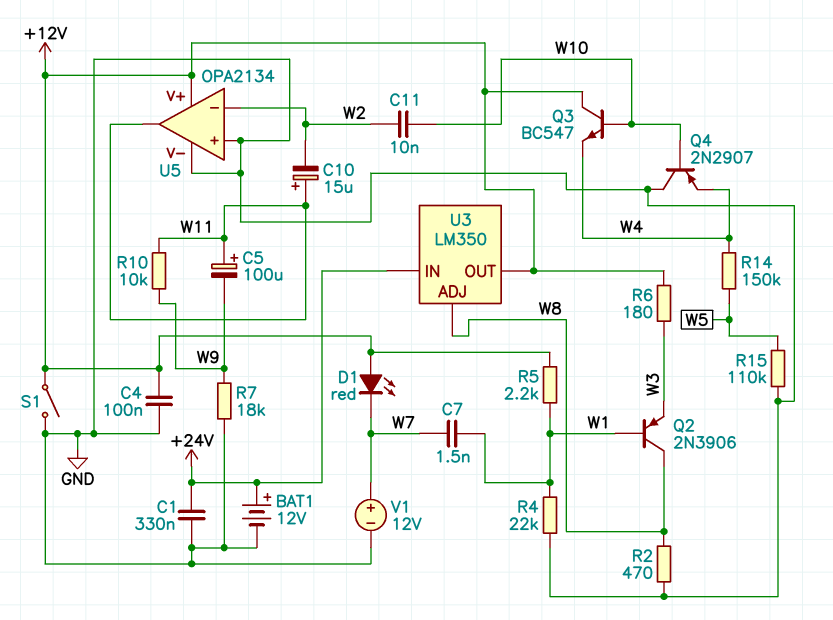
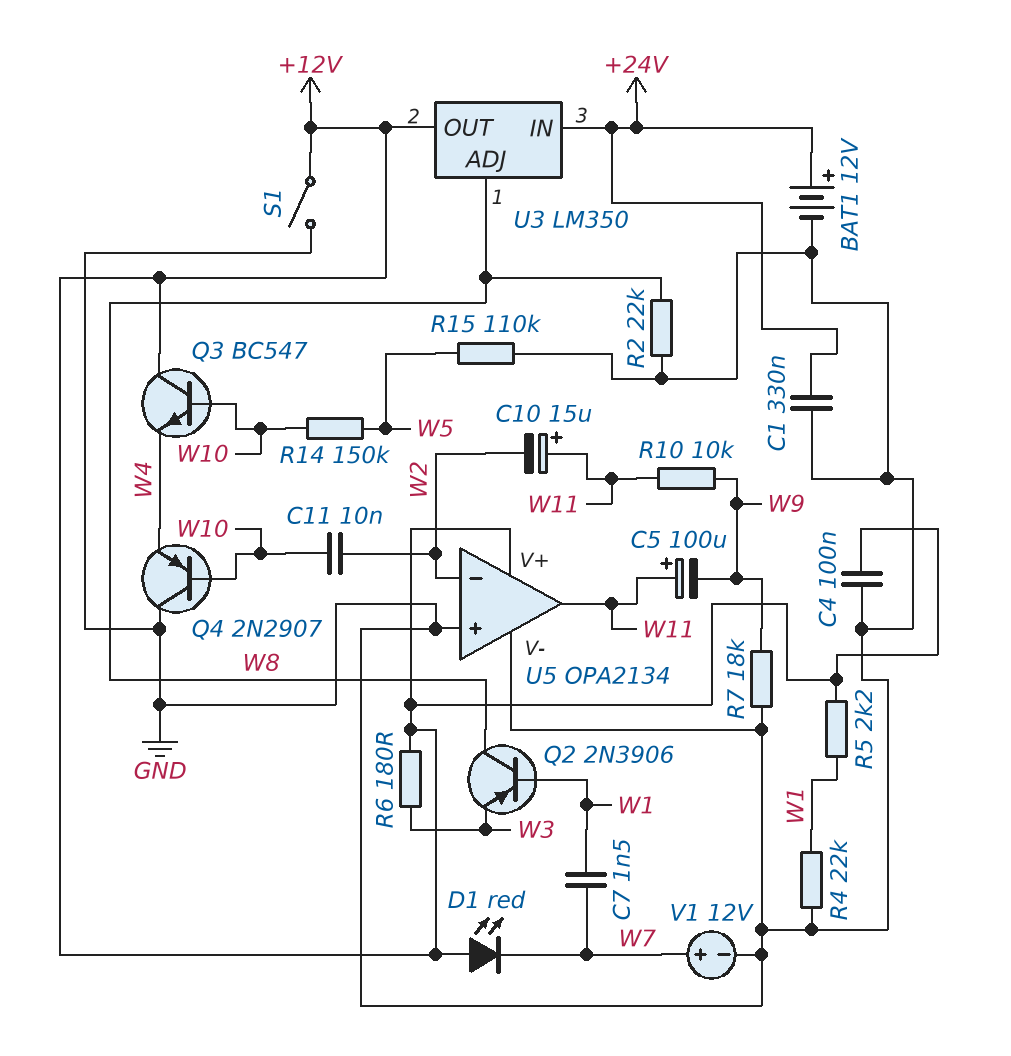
R2: 470 (GND, W8) -> 22k (GND, W8)
R14: 150k (W4, W5) -> 150k (W5, W10)

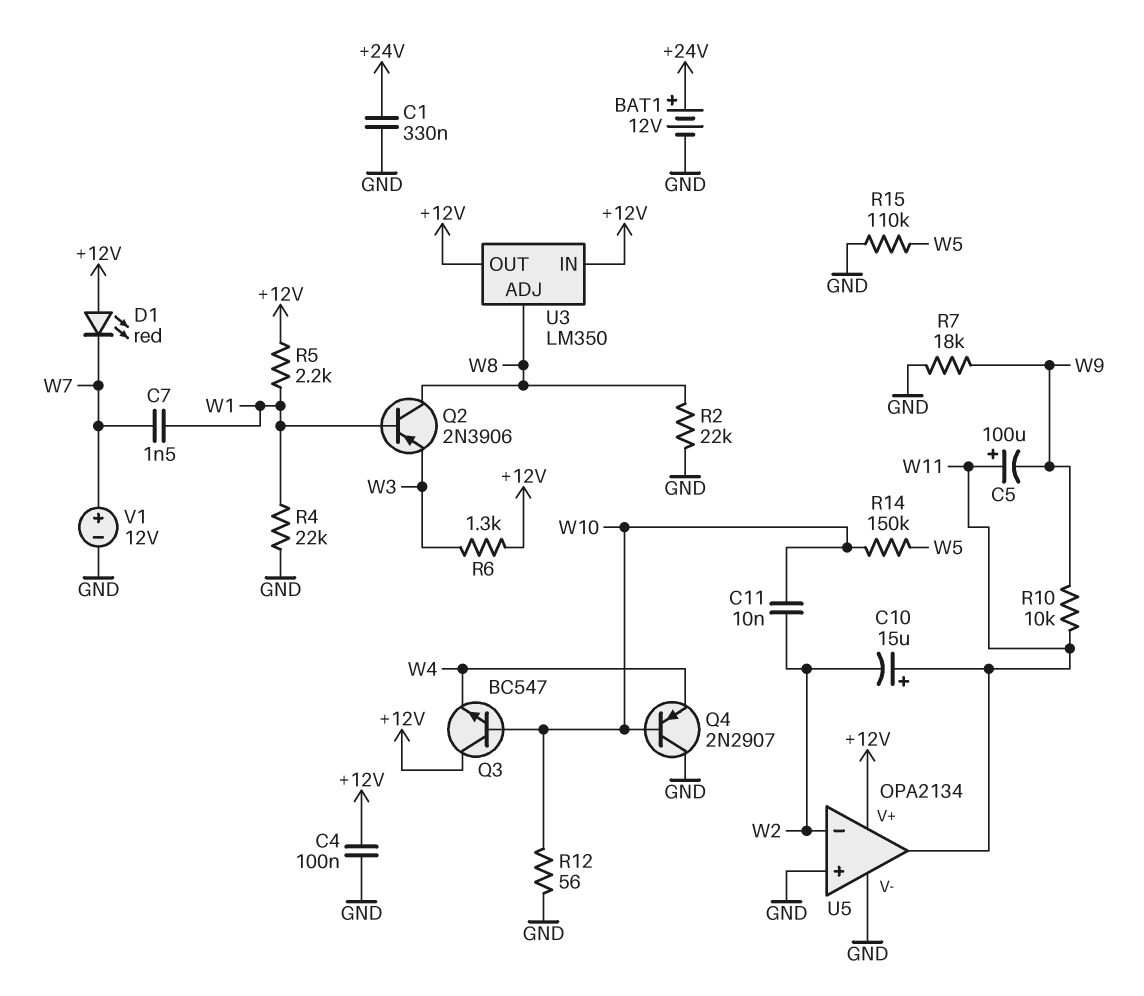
R6: 180 (+12V, W3) -> 1.3k (+12V, W3)
R12: none -> 56 (GND, W10)
S1: switch (+12V, GND) -> none
U3 pin IN: +24V -> +12V

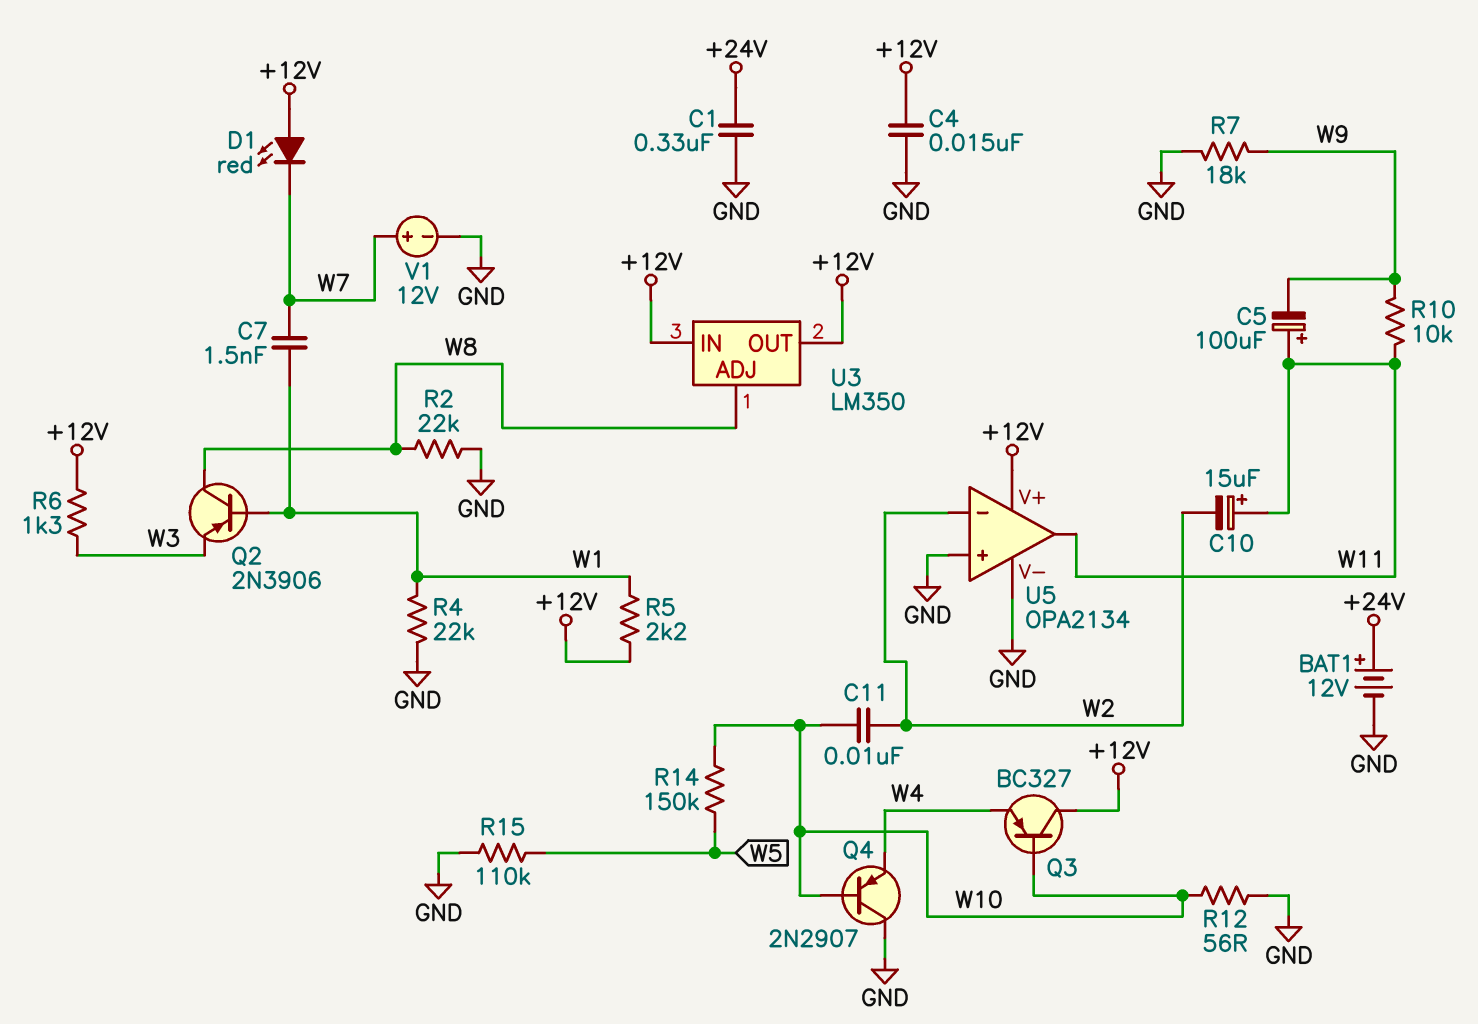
C4: 100nF (+12V, GND) -> 15nF (+12V, GND)
Q3: NPN BC547 (B W10, C +12V, E W4) -> PNP BC327 (B W10, C +12V, E W4)

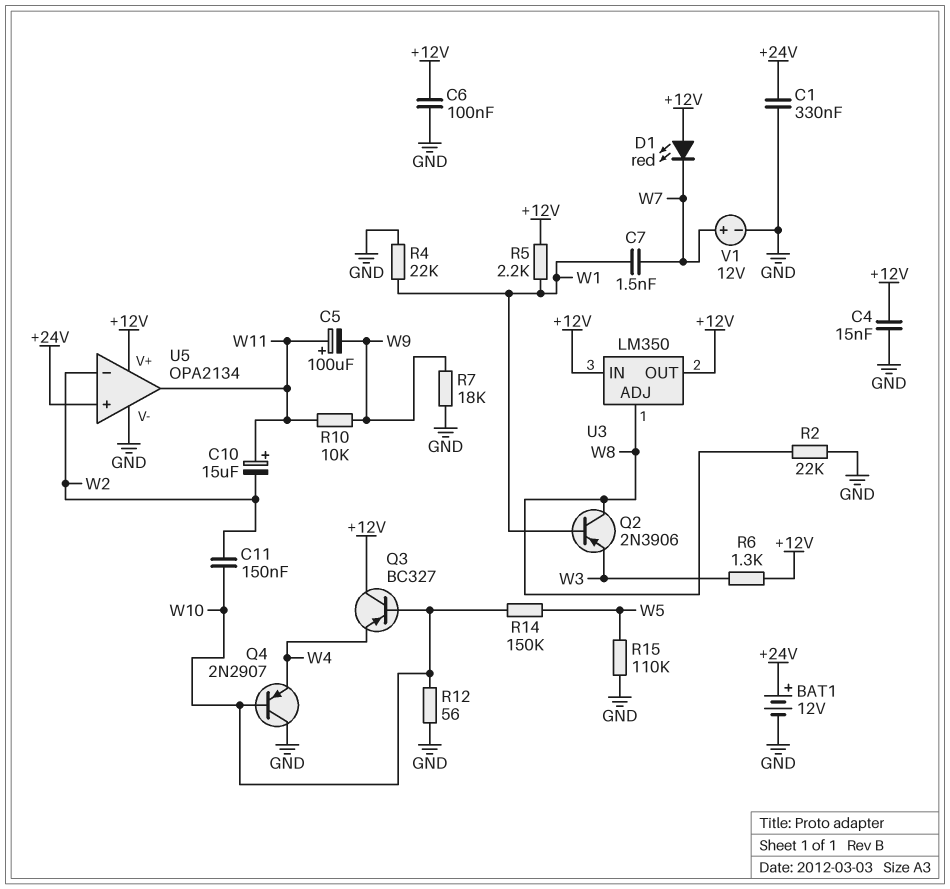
C6: none -> 100nF (+12V, GND)
C11: 10nF (W2, W10) -> 150nF (W2, W10)
U5 pin in+: GND -> +24V

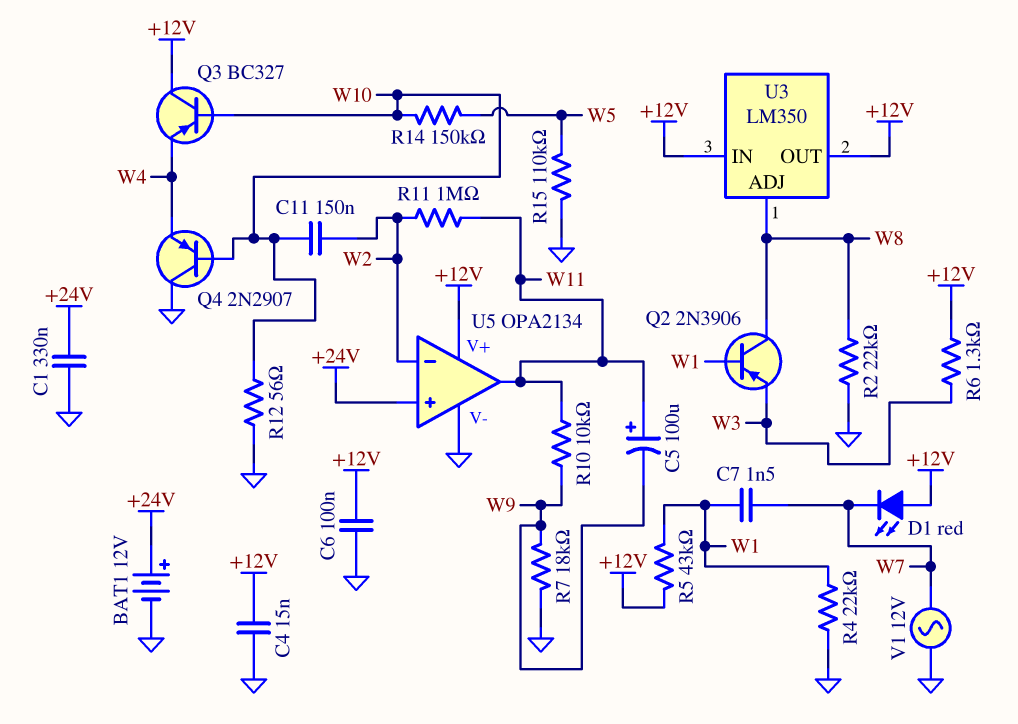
C10: 15uF (plus W11, minus W2) -> none
R5: 2.2k (+12V, W1) -> 43k (+12V, W1)
R11: none -> 1M (W2, W11)
V1: 12V (plus W7, minus GND) -> AC 12V (GND, W7)

